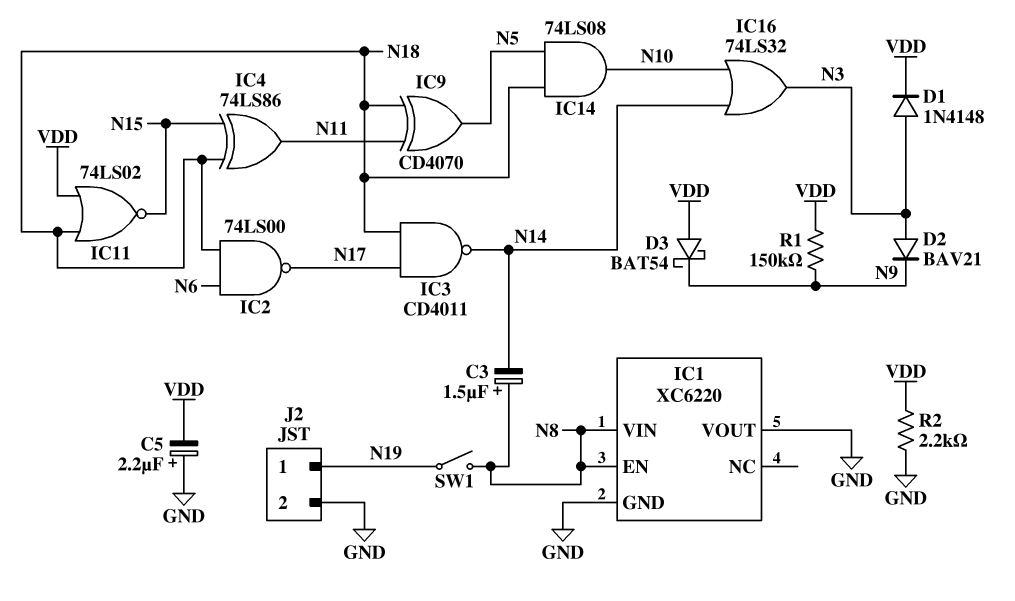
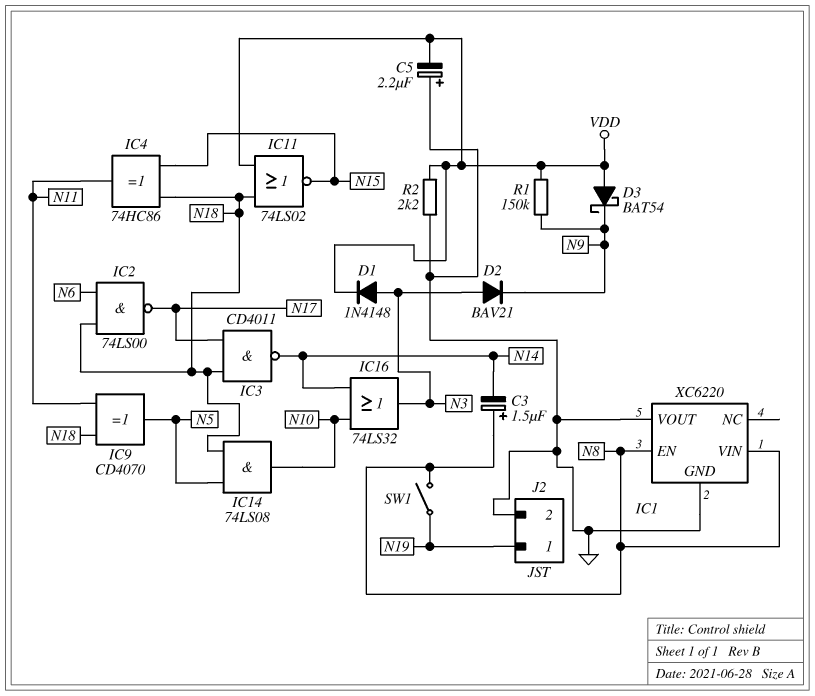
IC4: XOR 74LS86 (in N15, in N18, out N11) -> XOR 74HC86 (in N15, in N18, out N11)

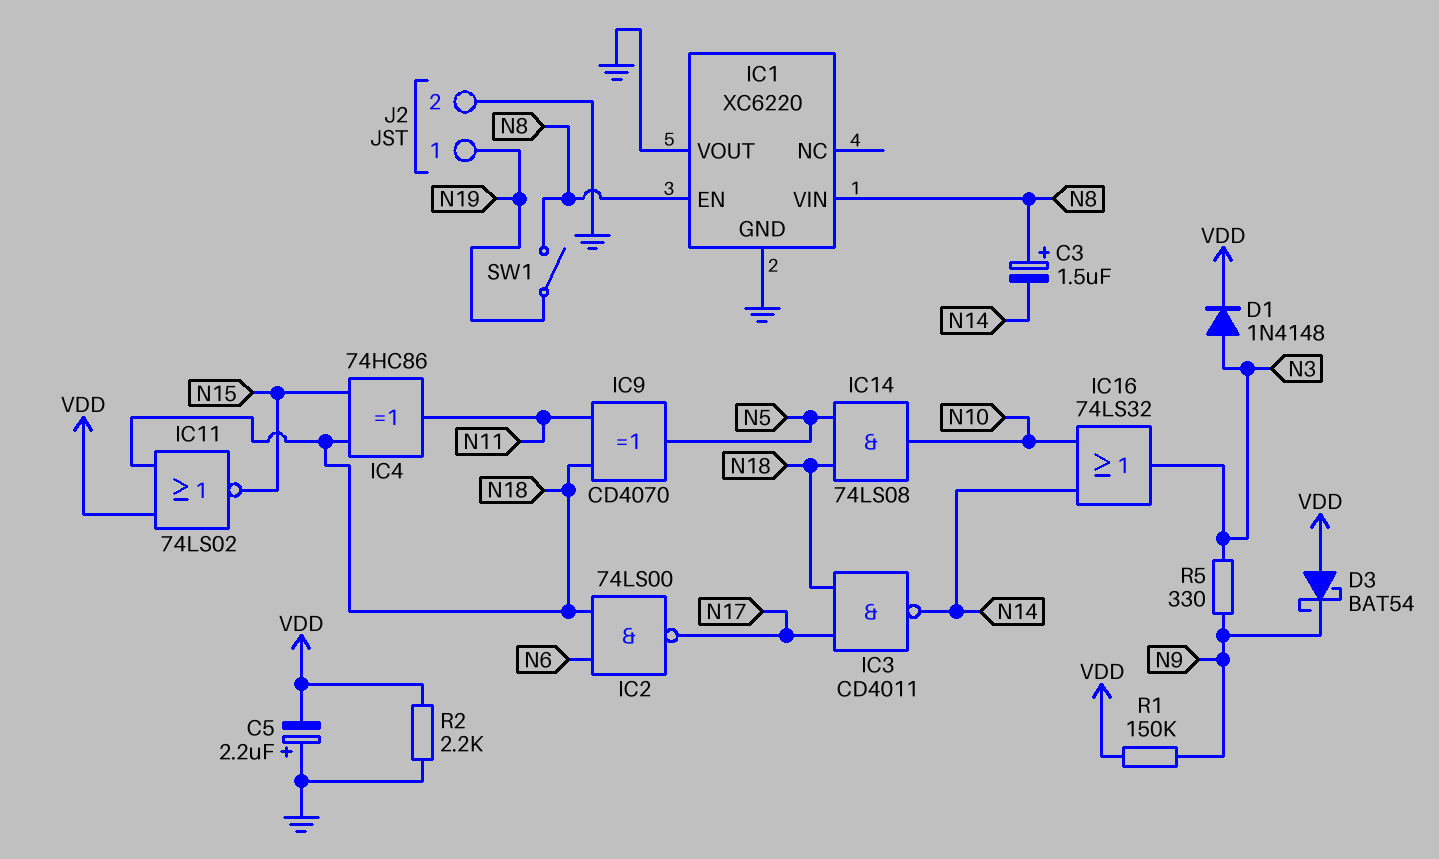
D2: diode BAV21 (A N3, K N9) -> none
R5: none -> 330 (N3, N9)

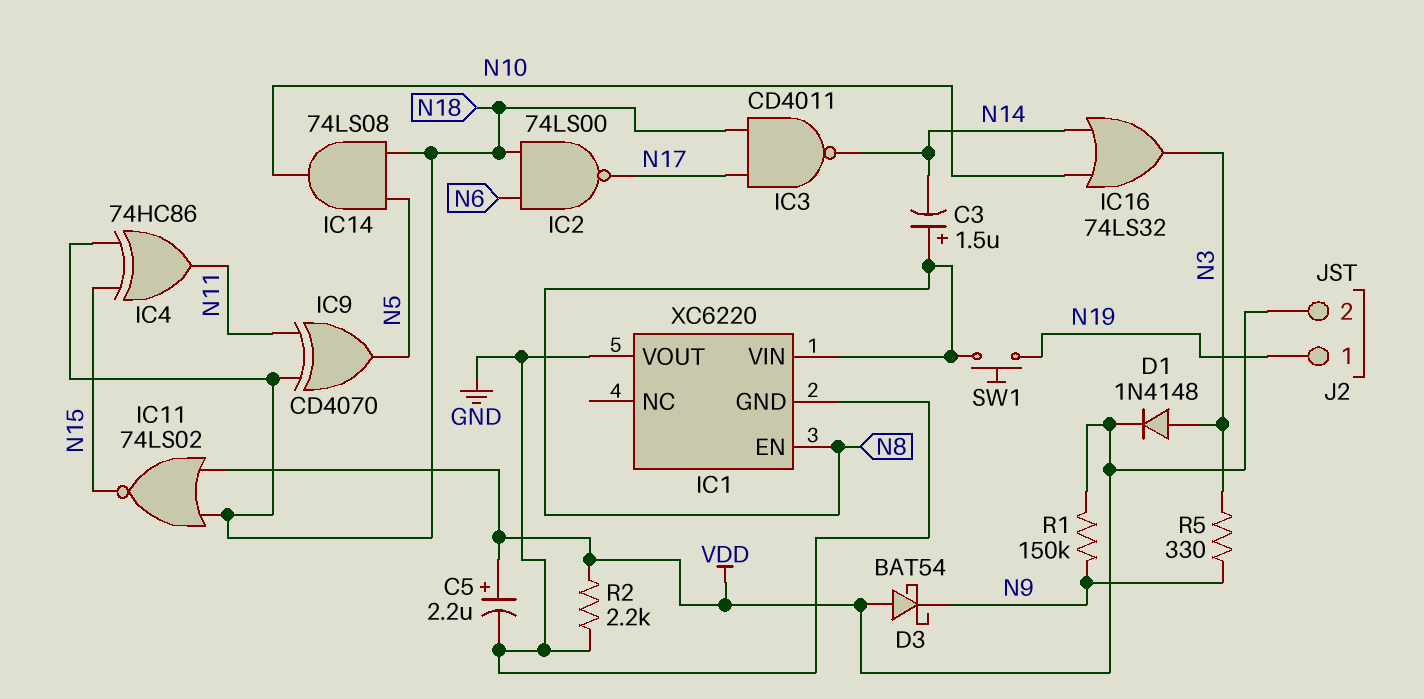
C5: 2.2uF (plus GND, minus VDD) -> 2.2uF (plus VDD, minus GND)
J2 pin 2: GND -> VDD
SW1: switch (N8, N19) -> button (N8, N19)

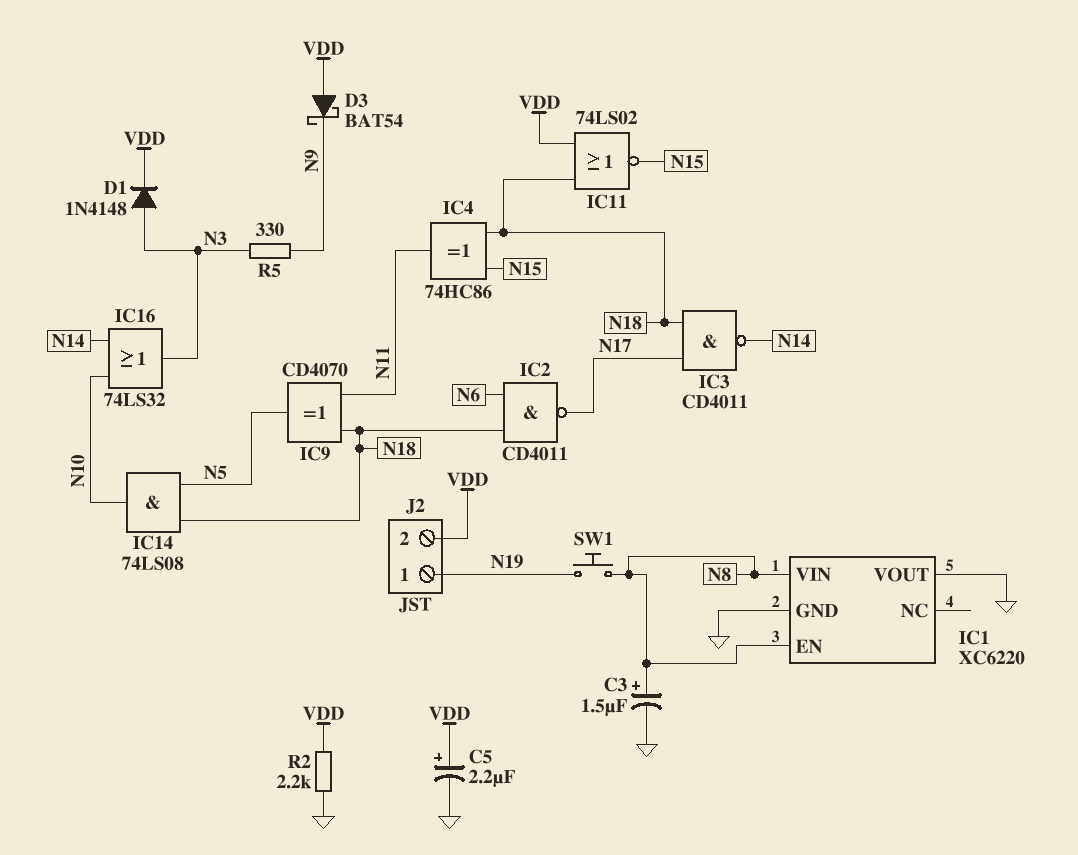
C3: 1.5uF (plus N8, minus N14) -> 1.5uF (plus N8, minus GND)
IC2: NAND 74LS00 (in N6, in N18, out N17) -> NAND CD4011 (in N6, in N18, out N17)
R1: 150k (N9, VDD) -> none

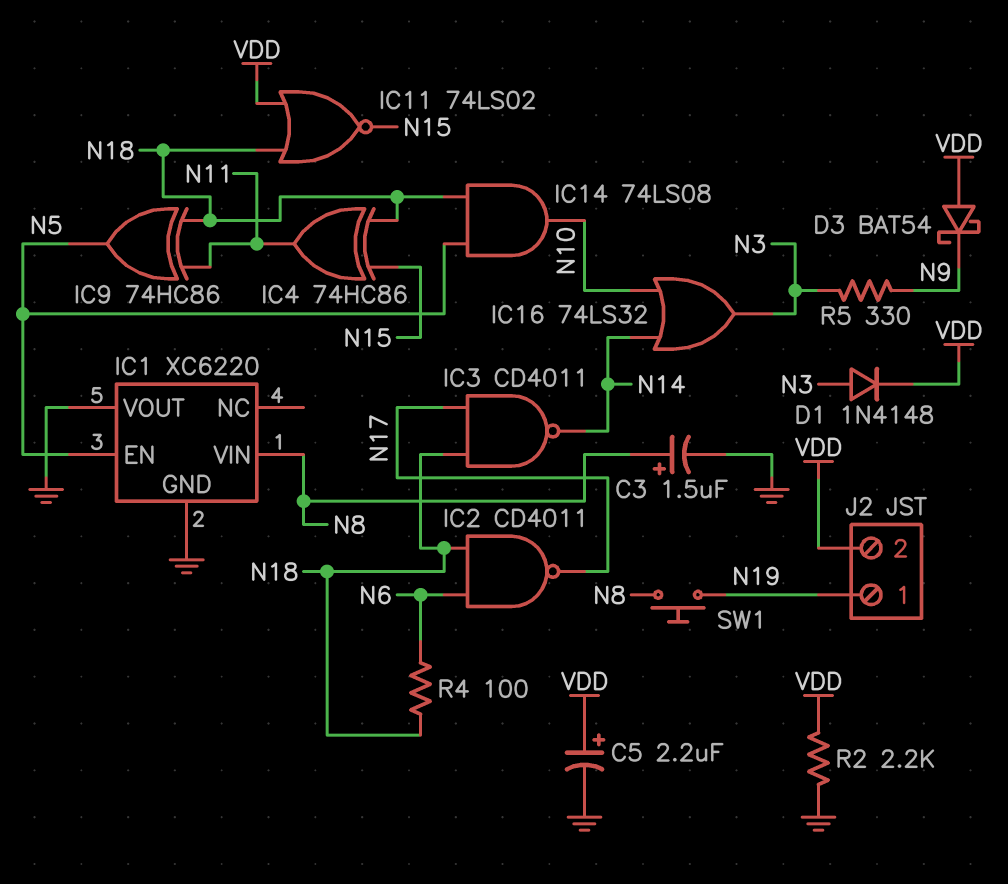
IC1 pin EN: N8 -> N5
IC9: XOR CD4070 (in N11, in N18, out N5) -> XOR 74HC86 (in N11, in N18, out N5)
R4: none -> 100 (N6, N18)

